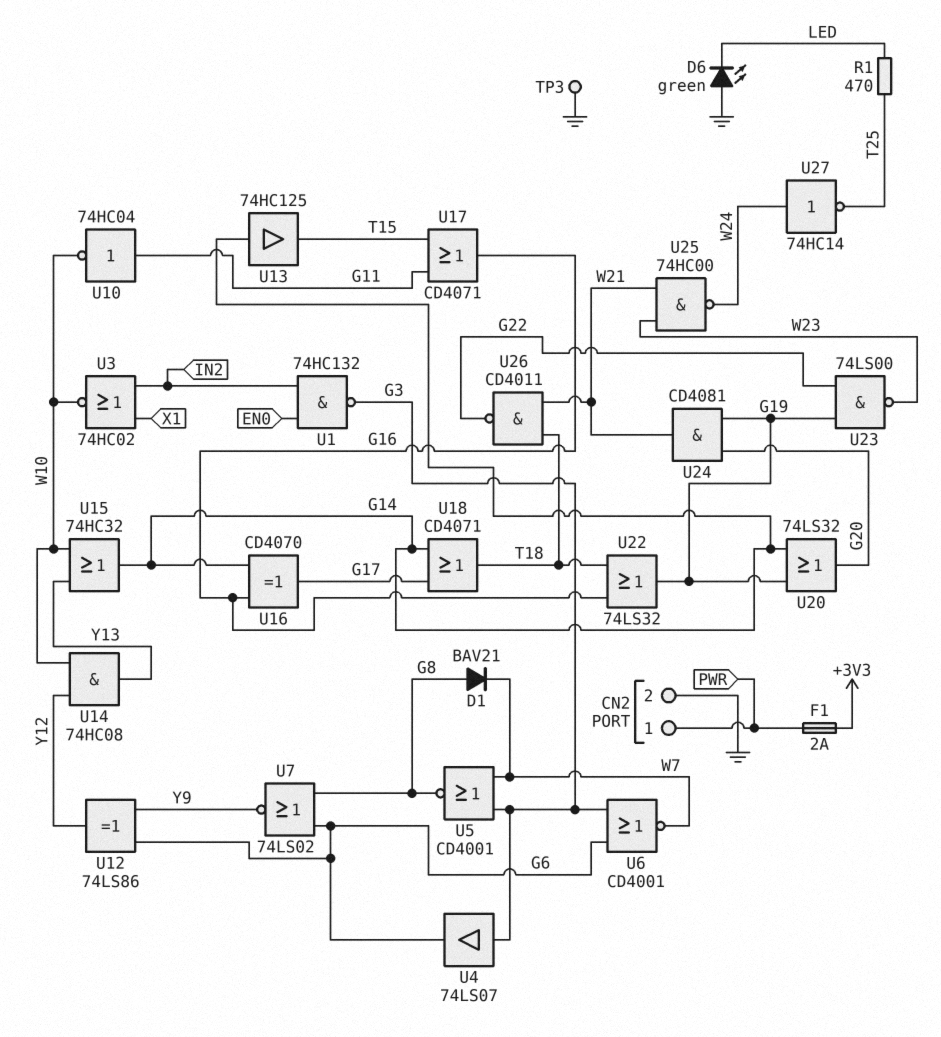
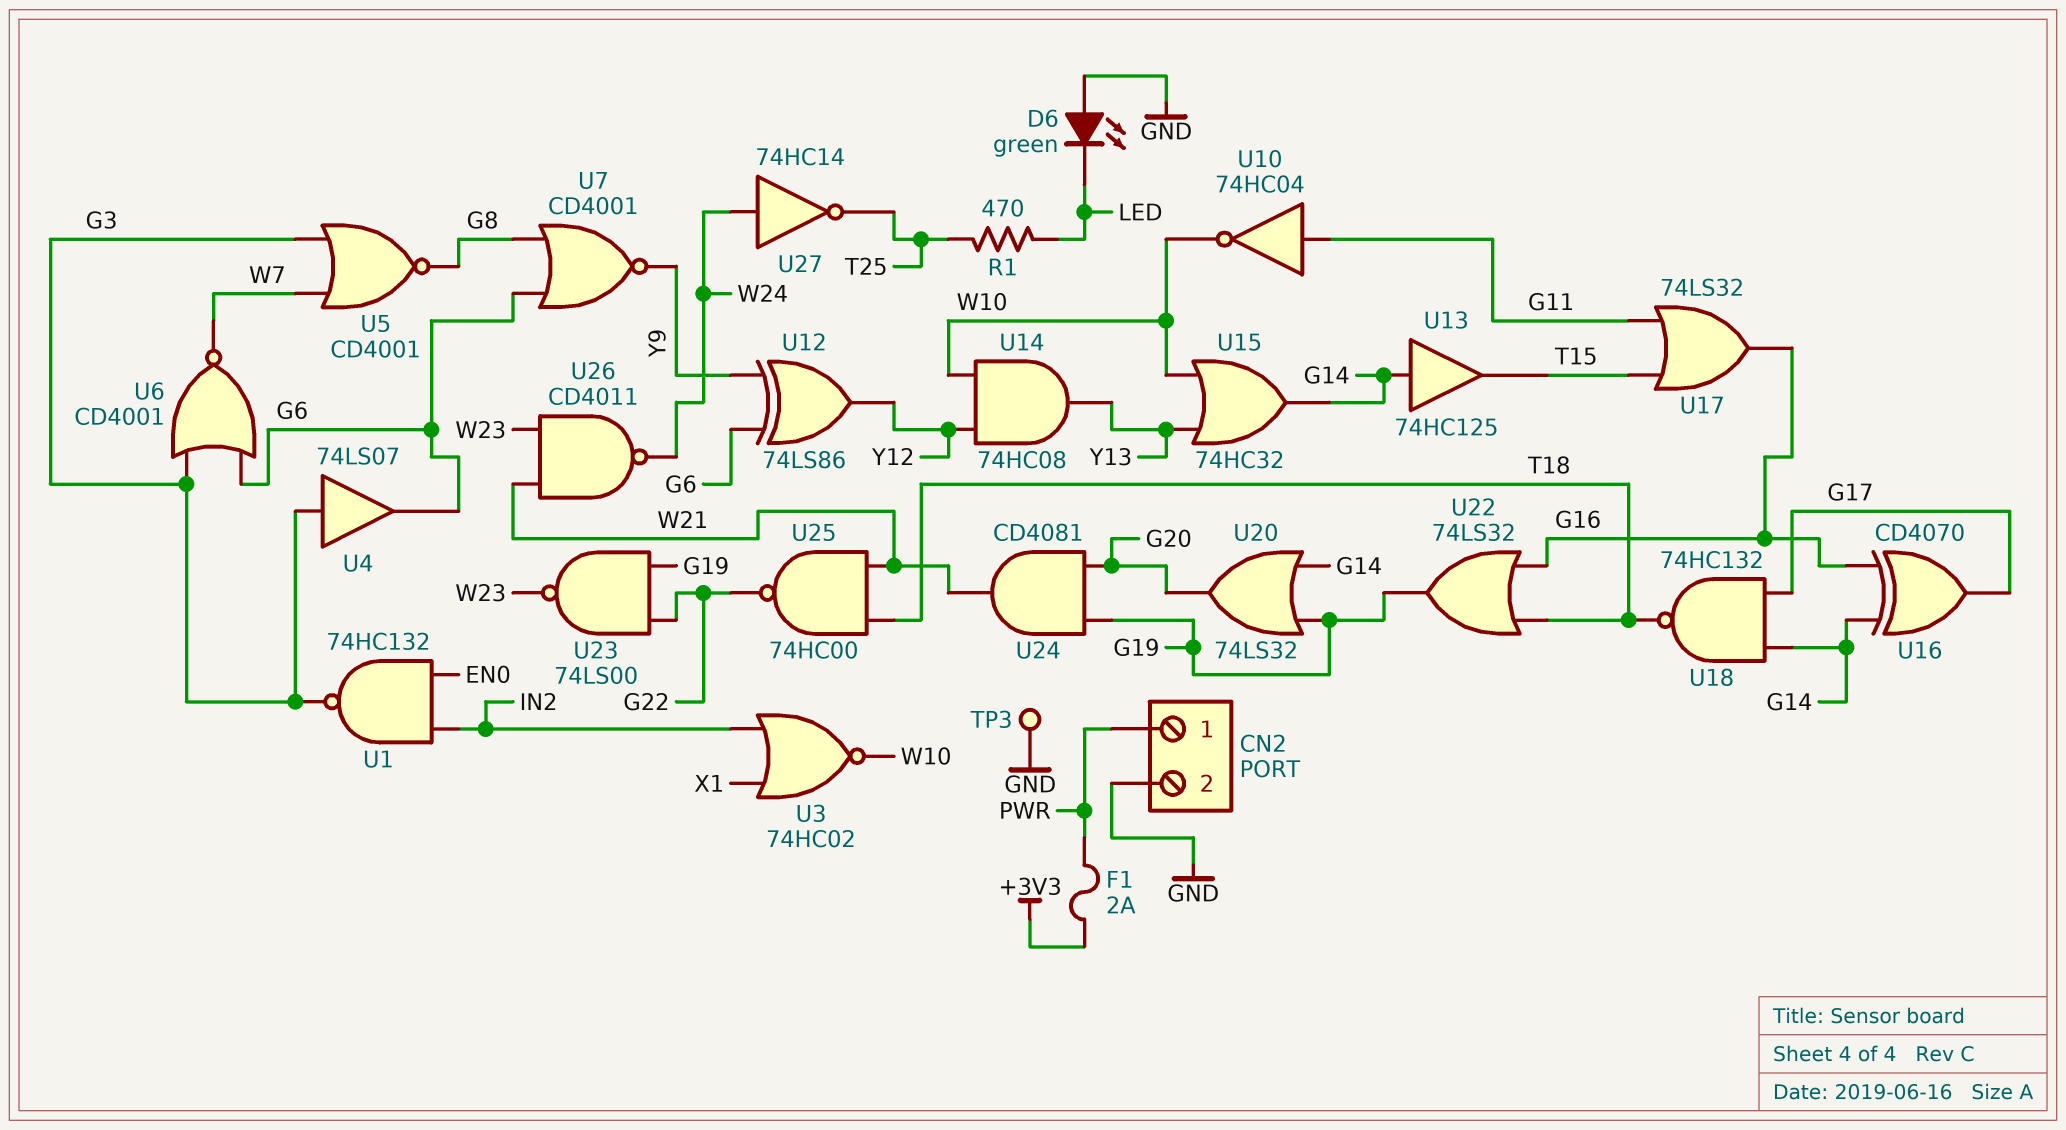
D1: diode BAV21 (A G8, K W7) -> none
U7: NOR 74LS02 (in G6, in G8, out Y9) -> NOR CD4001 (in G6, in G8, out Y9)
U17: OR CD4071 (in G11, in T15, out G16) -> OR 74LS32 (in G11, in T15, out G16)
U18: OR CD4071 (in G14, in G17, out T18) -> NAND 74HC132 (in G14, in G17, out T18)
U25: NAND 74HC00 (in W21, in W23, out W24) -> NAND 74HC00 (in T18, in W21, out G22)
U26: NAND CD4011 (in T18, in W21, out G22) -> NAND CD4011 (in W21, in W23, out W24)

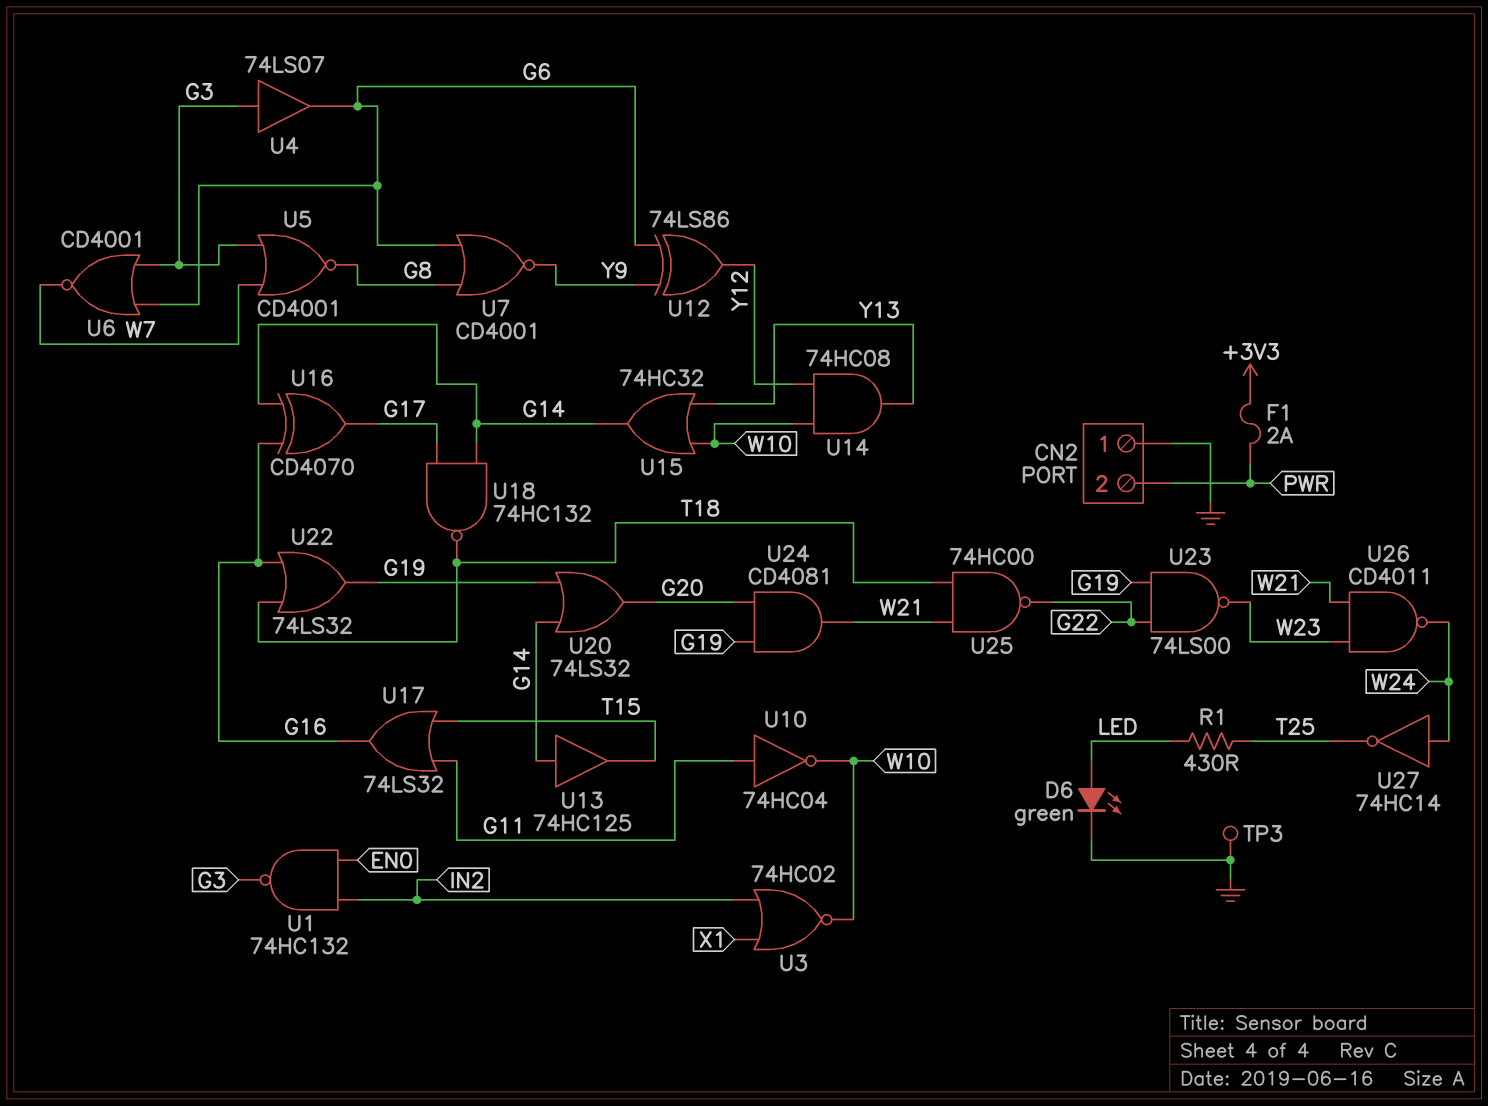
CN2 pin 1: PWR -> GND
CN2 pin 2: GND -> PWR
D6: LED green (A GND, K LED) -> LED green (A LED, K GND)
R1: 470 (LED, T25) -> 430 (LED, T25)

